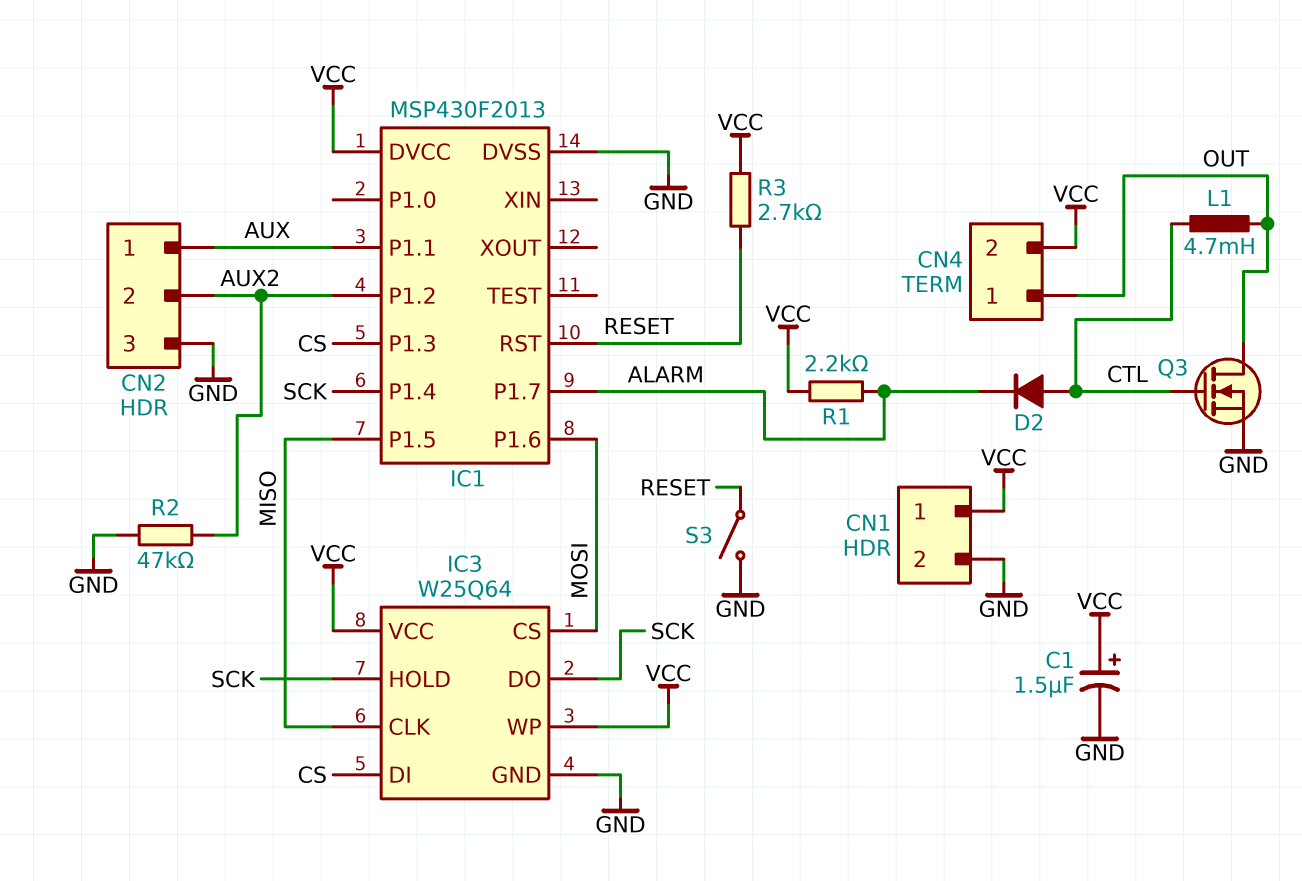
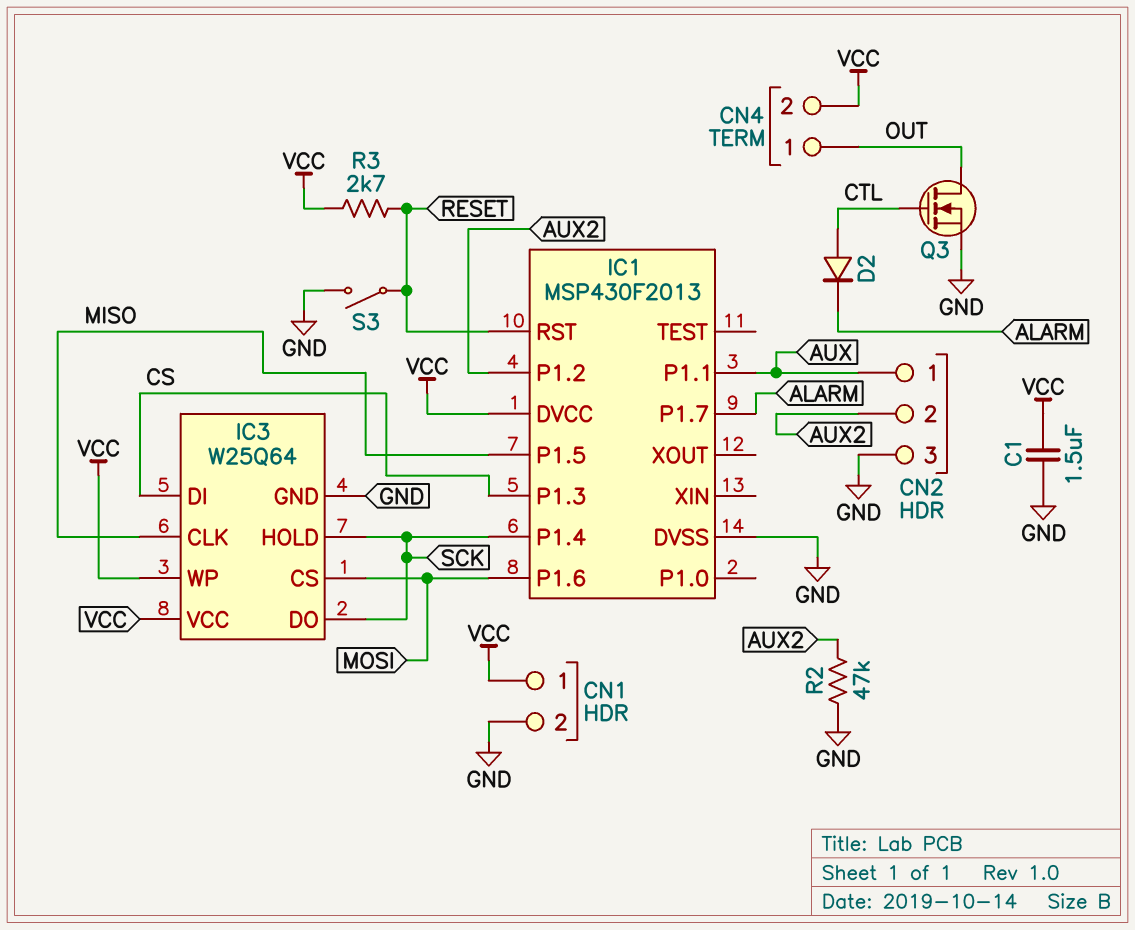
C1: 1.5uF (plus VCC, minus GND) -> 1.5uF (GND, VCC)
L1: 4.7mH (CTL, OUT) -> none
R1: 2.2k (ALARM, VCC) -> none

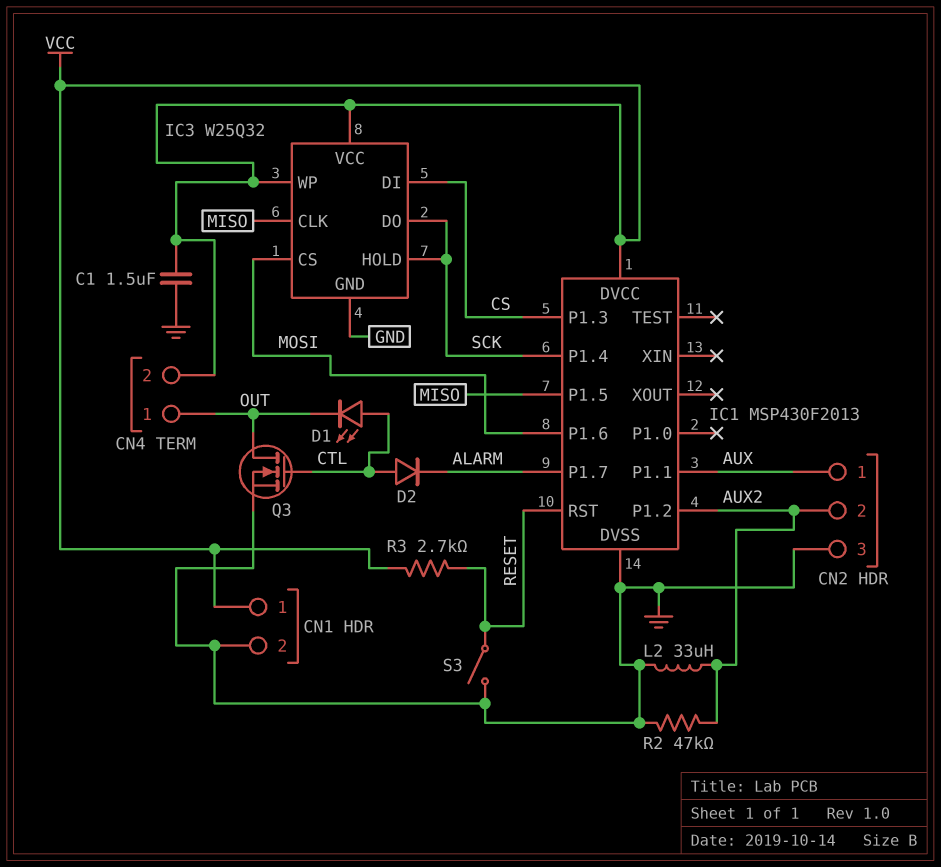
D1: none -> LED (A CTL, K OUT)
IC3: W25Q64 -> W25Q32
L2: none -> 33uH (AUX2, GND)

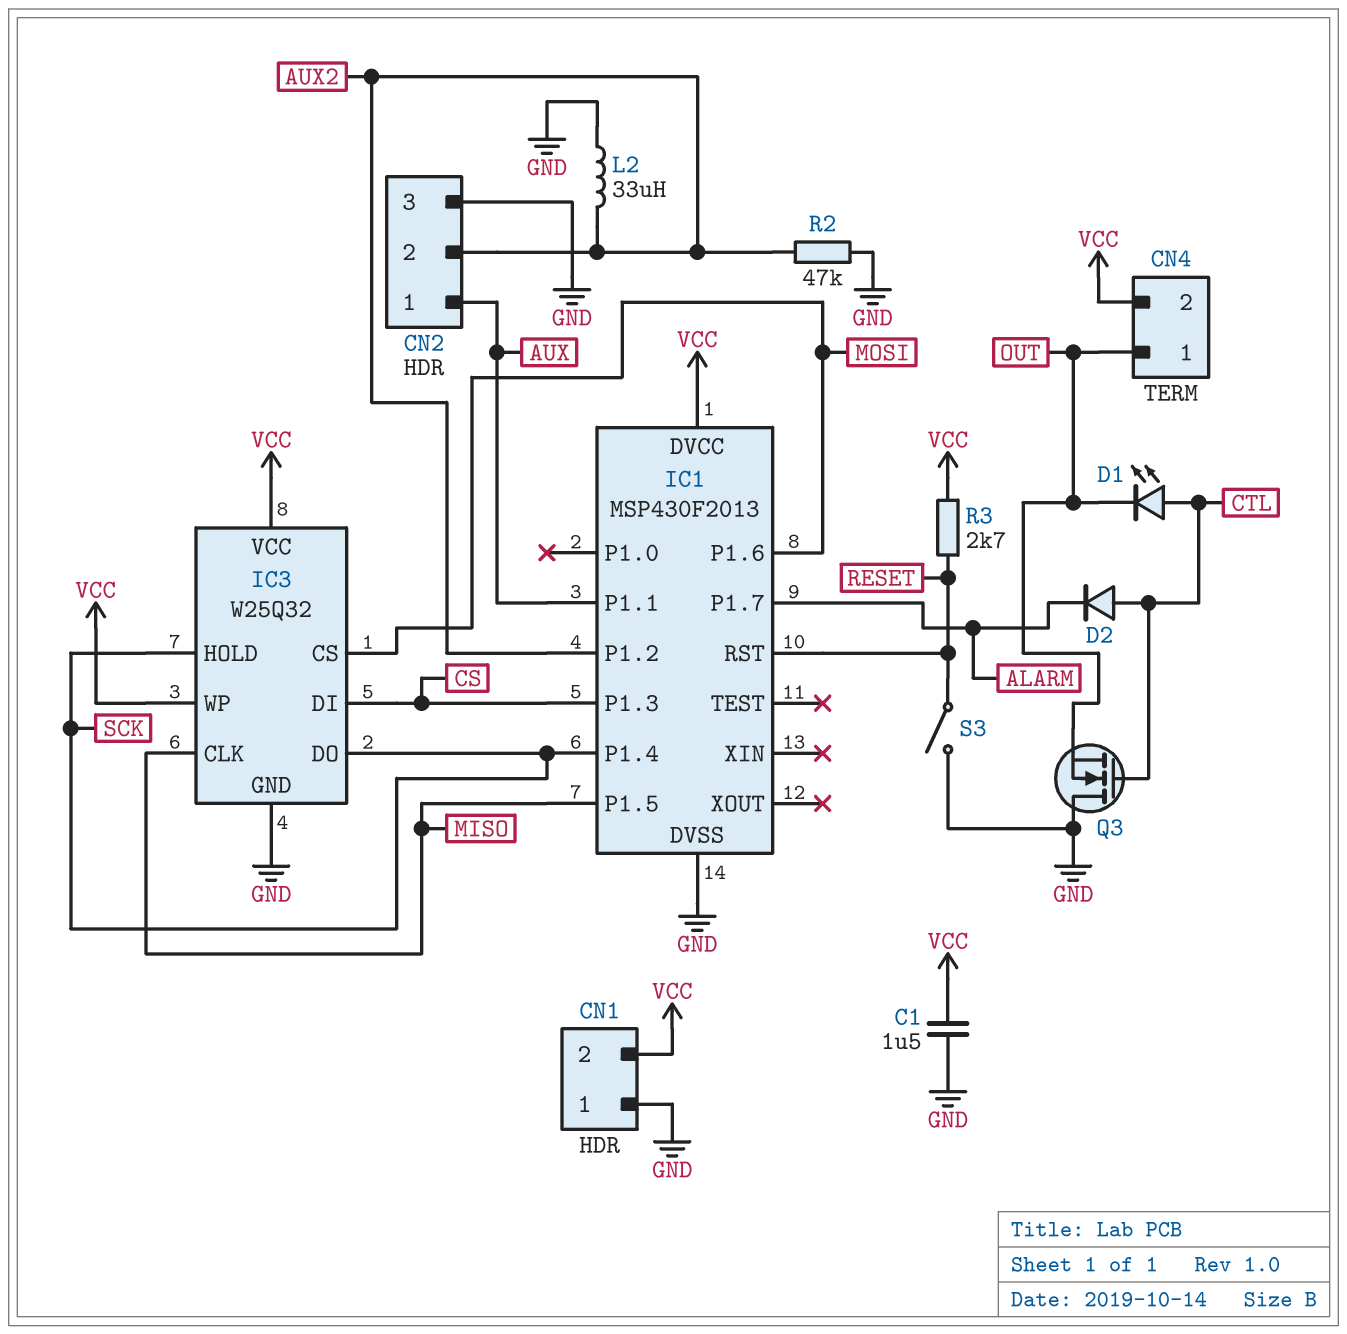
CN1 pin 1: VCC -> GND
CN1 pin 2: GND -> VCC
Q3: NMOS (G CTL, D OUT, S GND) -> NMOS (G CTL, D GND, S OUT)

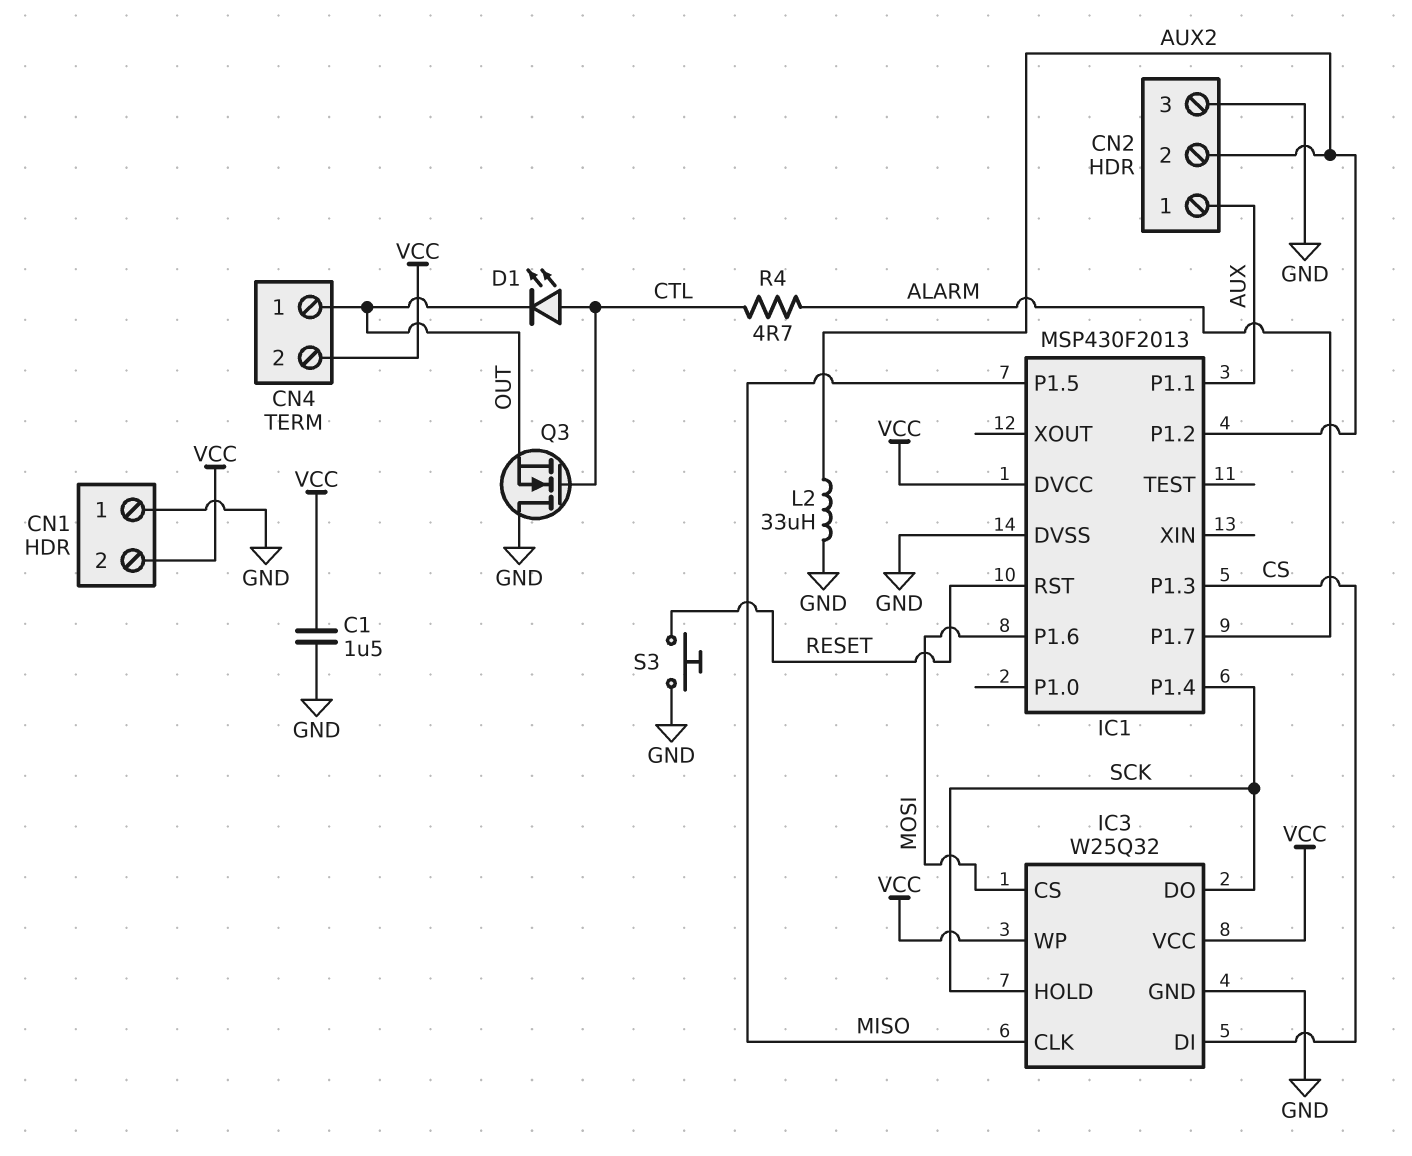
D2: diode (A CTL, K ALARM) -> none
R2: 47k (AUX2, GND) -> none
R3: 2.7k (RESET, VCC) -> none
R4: none -> 4.7 (ALARM, CTL)
S3: switch (GND, RESET) -> button (GND, RESET)

